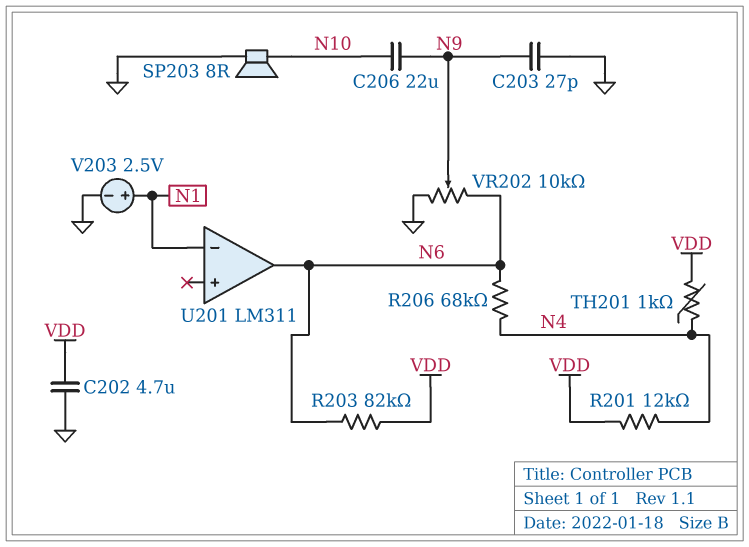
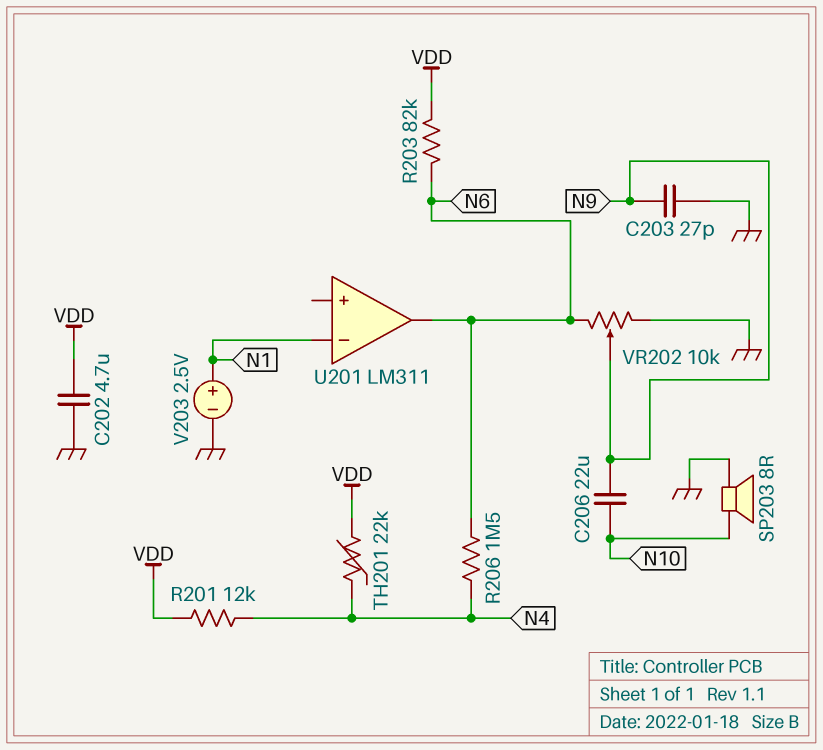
R206: 68k (N4, N6) -> 1.5M (N4, N6)
TH201: 1k (N4, VDD) -> 22k (N4, VDD)

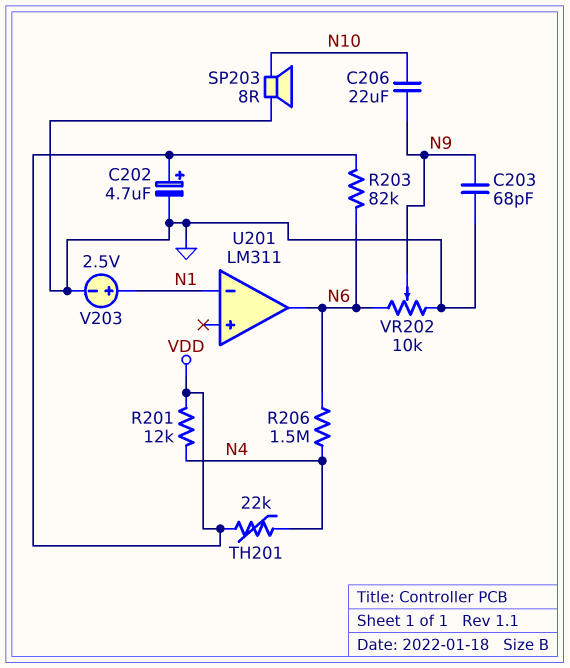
C202: 4.7uF (GND, VDD) -> 4.7uF (plus VDD, minus GND)
C203: 27pF (GND, N9) -> 68pF (GND, N9)

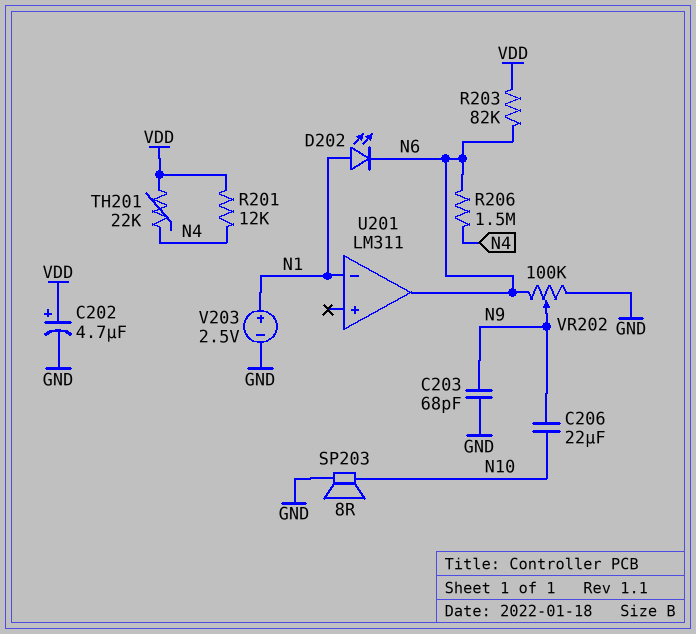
D202: none -> LED (A N1, K N6)
VR202: 10k (GND, N6, wiper N9) -> 100k (GND, N6, wiper N9)

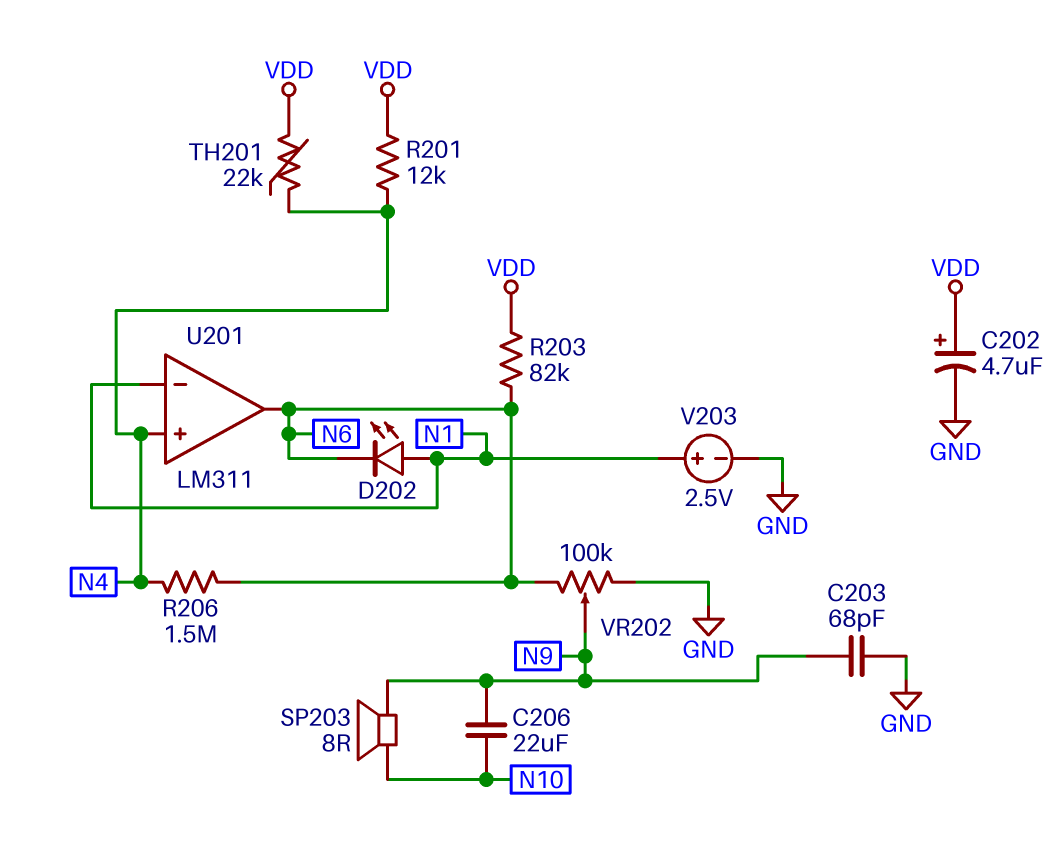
SP203: speaker 8R (GND, N10) -> speaker 8R (N9, N10)
U201 pin in+: none -> N4

